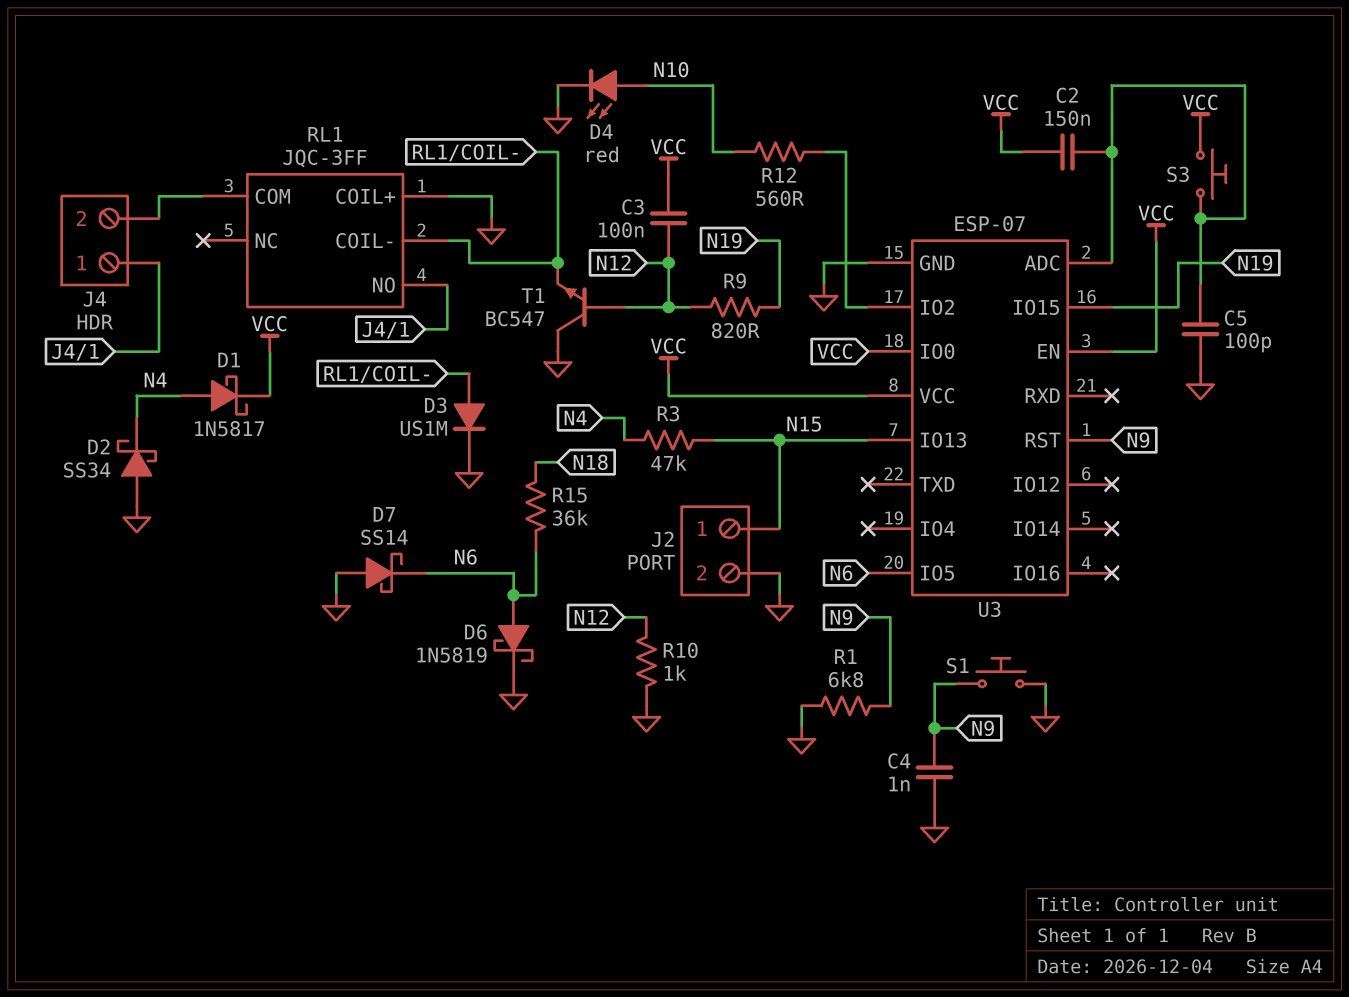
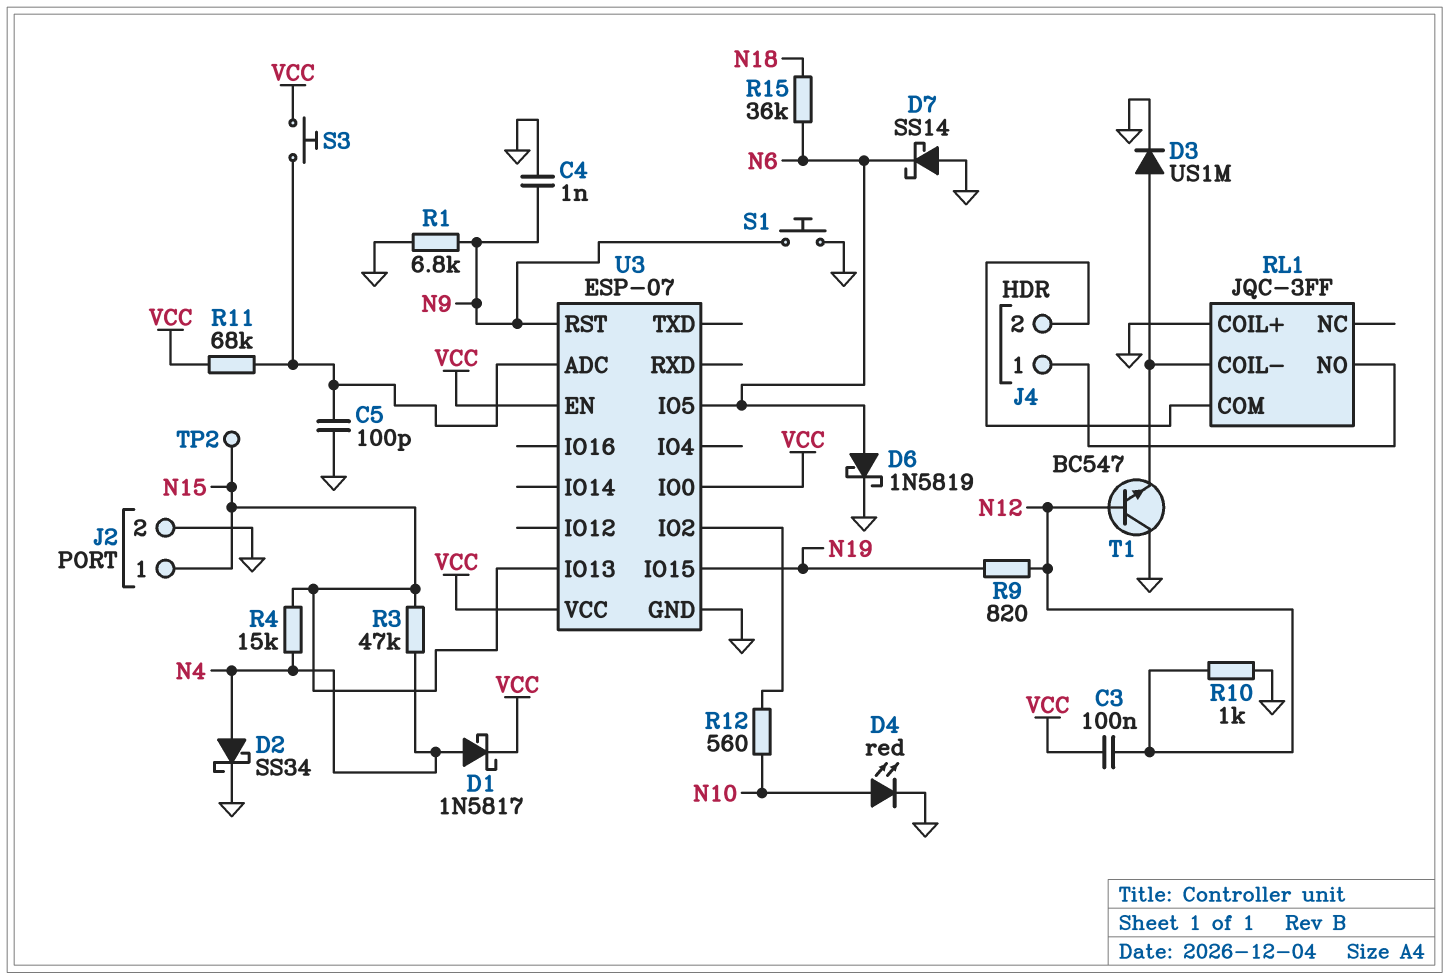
C2: 150nF (U3/ADC, VCC) -> none
D2: schottky SS34 (A GND, K N4) -> schottky SS34 (A N4, K GND)
R4: none -> 15k (N4, N15)
R11: none -> 68k (U3/ADC, VCC)
TP2: none -> test point (N15)

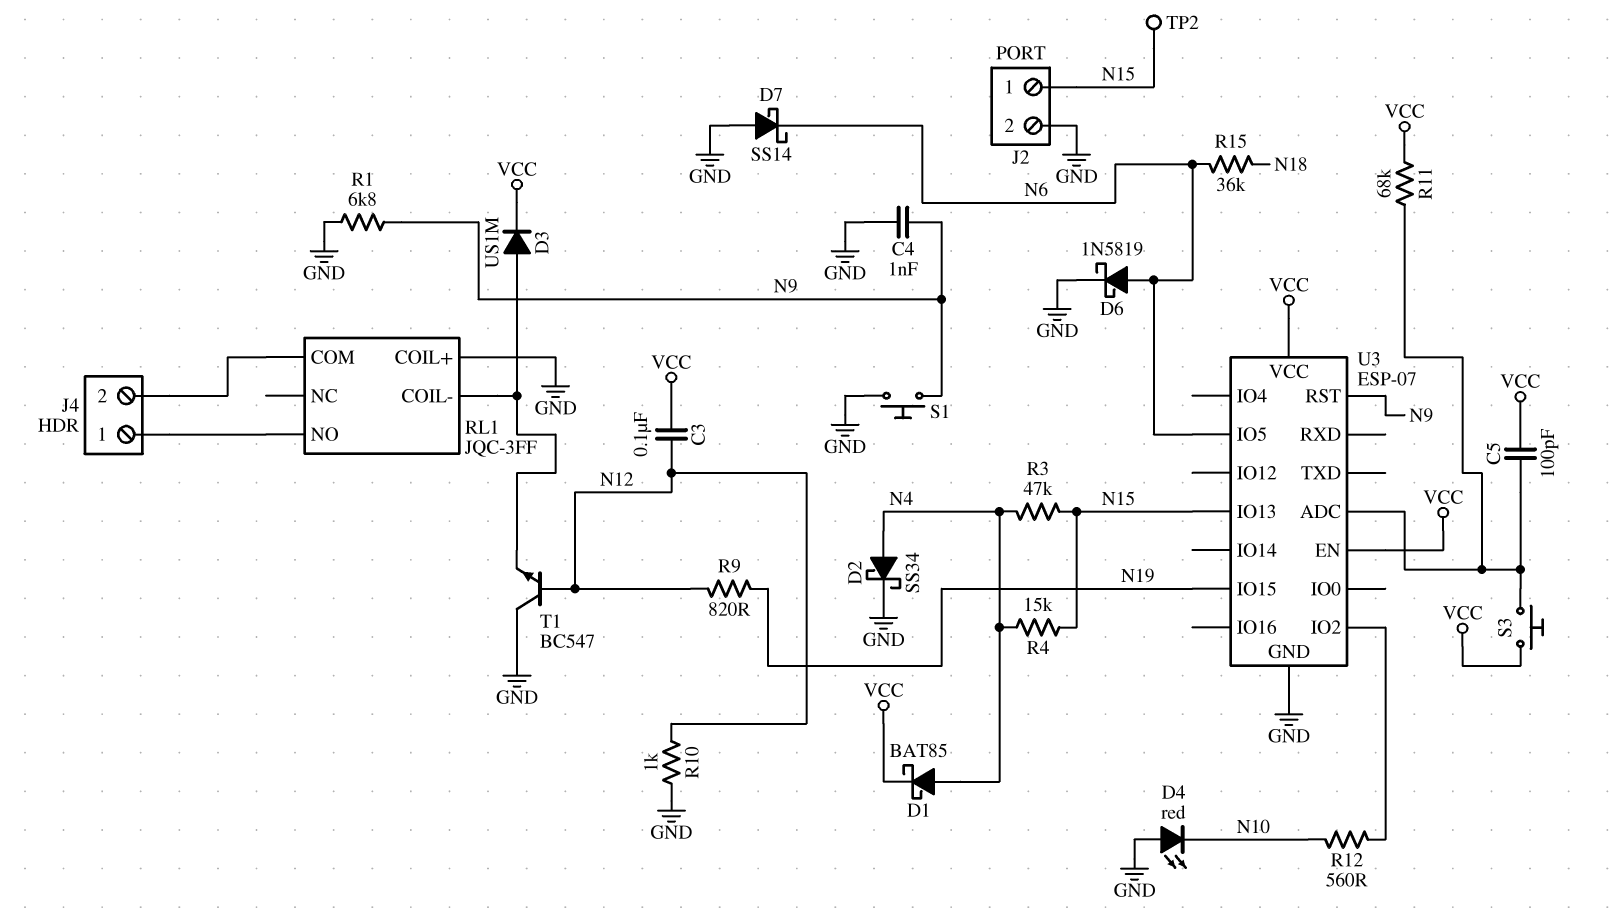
C5: 100pF (GND, U3/ADC) -> 100pF (U3/ADC, VCC)
D1: schottky 1N5817 (A N4, K VCC) -> schottky BAT85 (A N4, K VCC)
D3: diode US1M (A RL1/COIL-, K GND) -> diode US1M (A RL1/COIL-, K VCC)
D4: LED red (A N10, K GND) -> LED red (A GND, K N10)
U3 pin IO0: VCC -> none

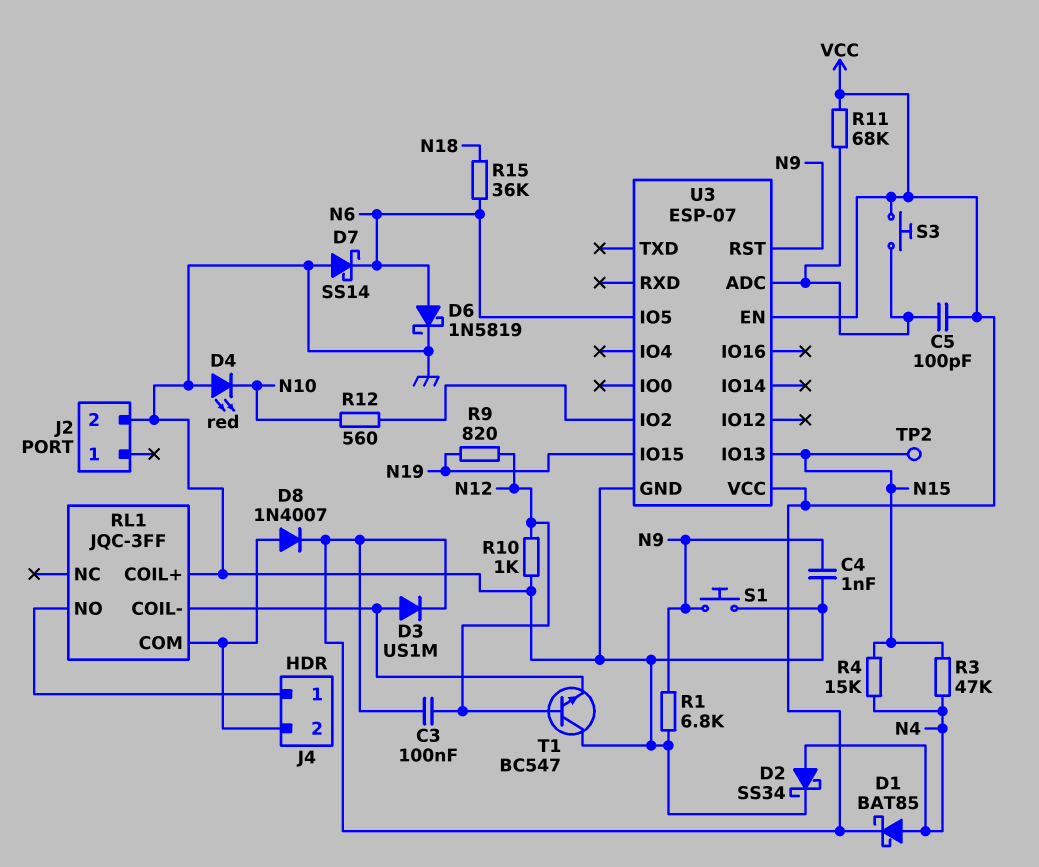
D8: none -> diode 1N4007 (A J4/2, K VCC)
J2 pin 1: N15 -> none

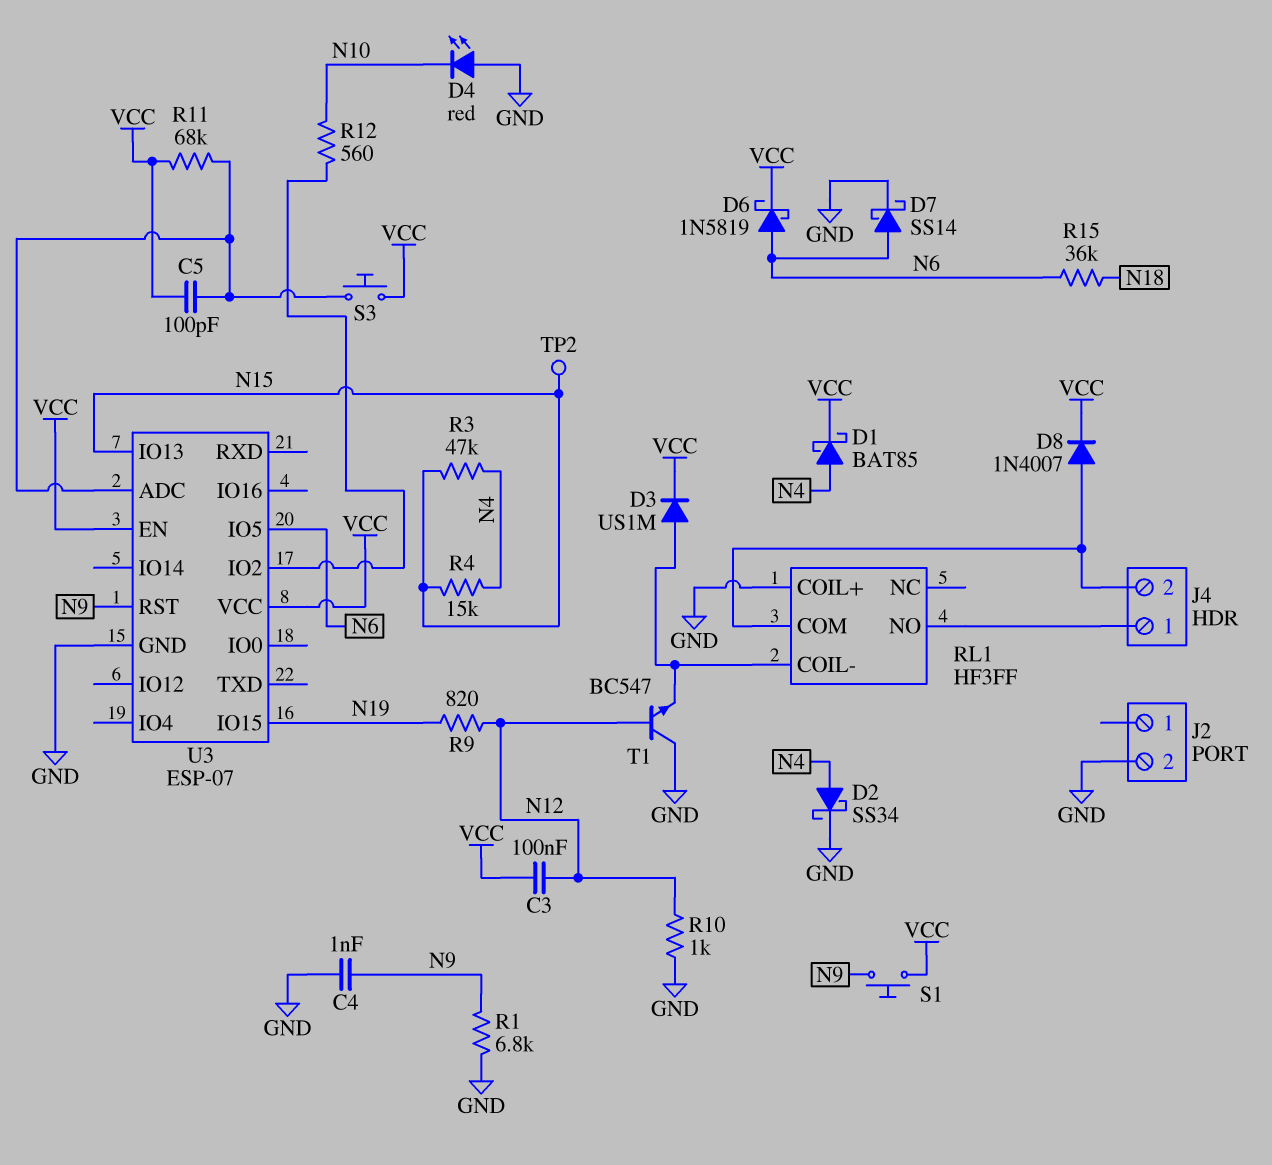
D6: schottky 1N5819 (A N6, K GND) -> schottky 1N5819 (A N6, K VCC)
D7: schottky SS14 (A GND, K N6) -> schottky SS14 (A N6, K GND)
RL1: JQC-3FF -> HF3FF
S1: button (GND, N9) -> button (N9, VCC)

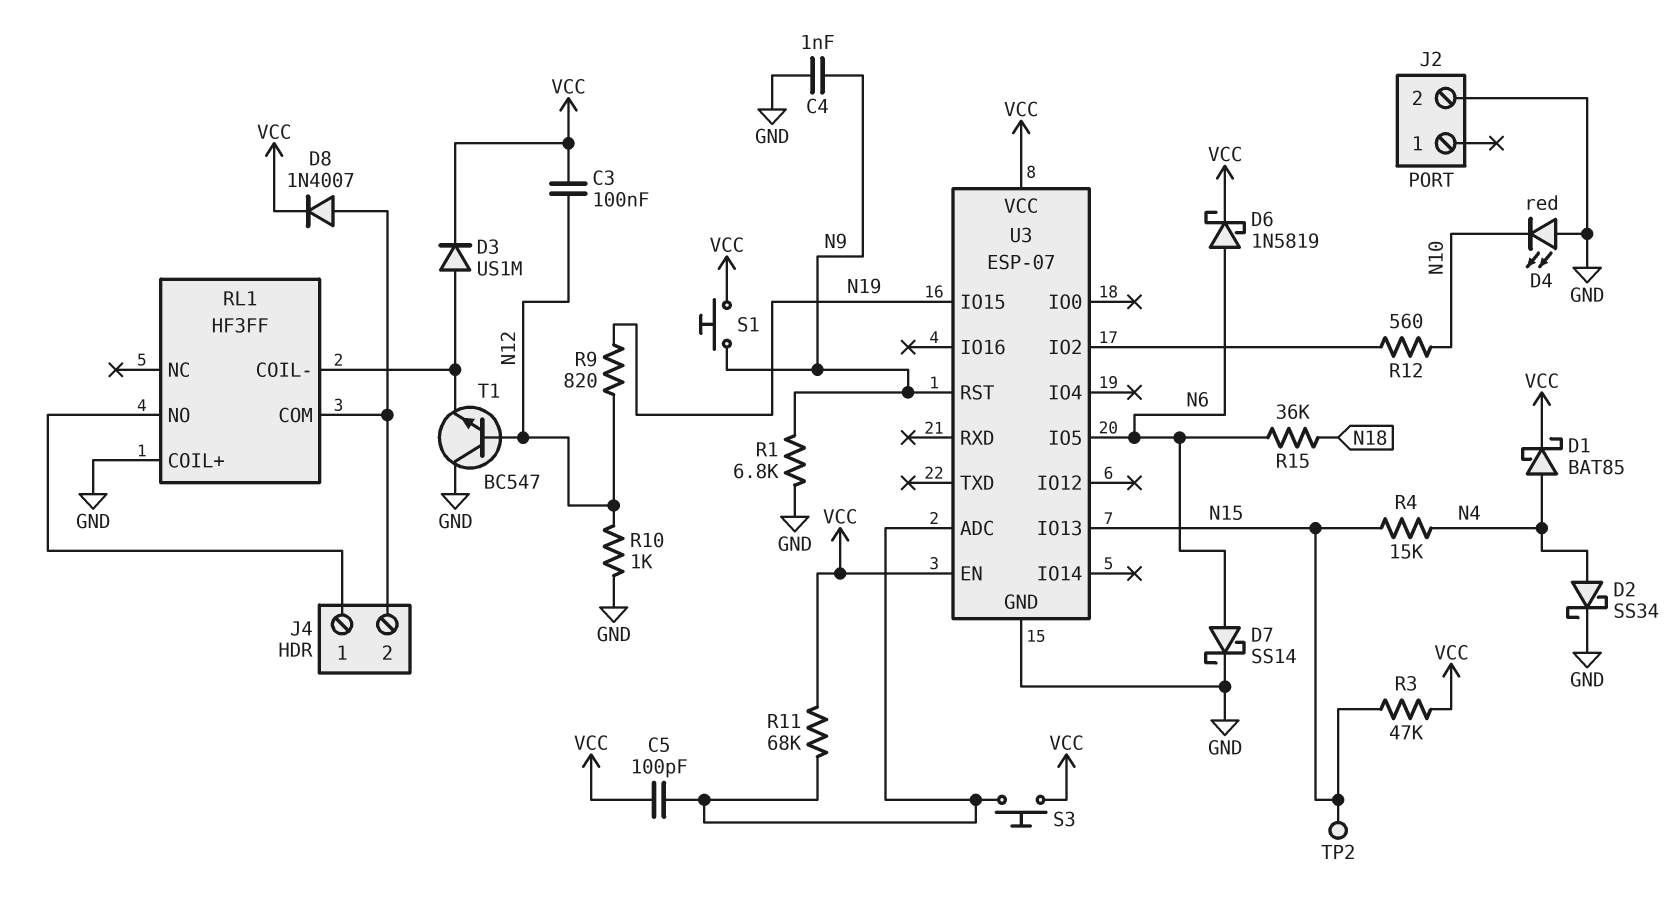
R3: 47k (N4, N15) -> 47k (N15, VCC)

